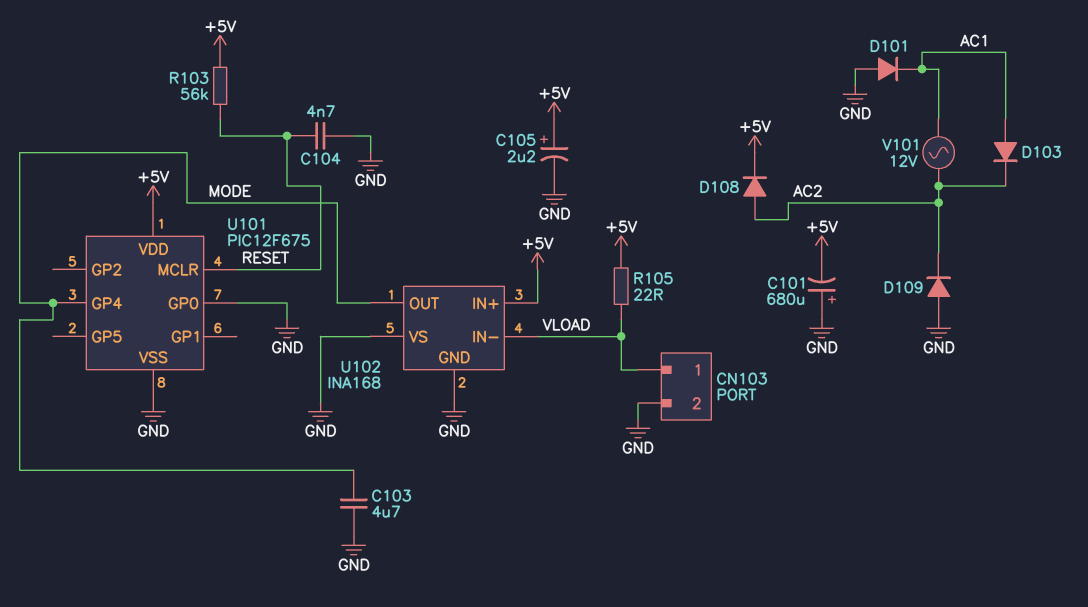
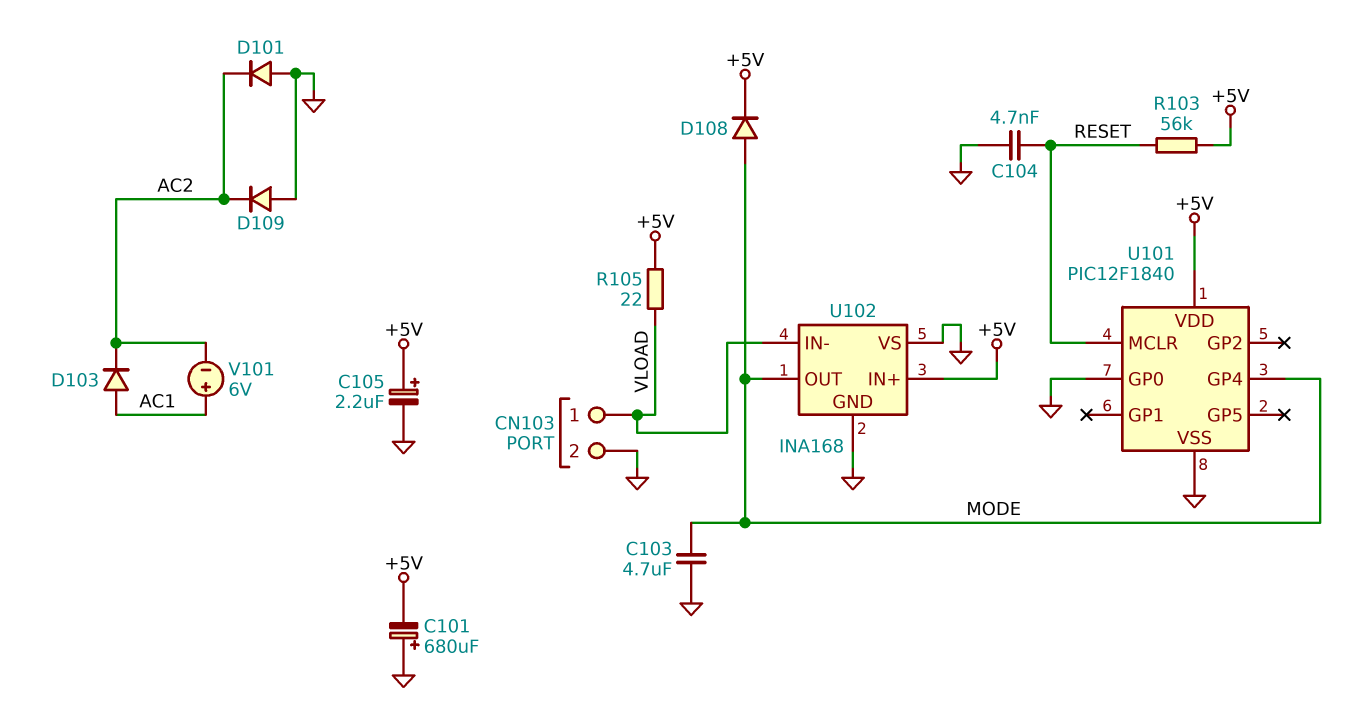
D101: diode (A GND, K AC1) -> diode (A GND, K AC2)
D108: diode (A AC2, K +5V) -> diode (A MODE, K +5V)
U101: PIC12F675 -> PIC12F1840
V101: AC 12V (AC1, AC2) -> 6V (plus AC1, minus AC2)

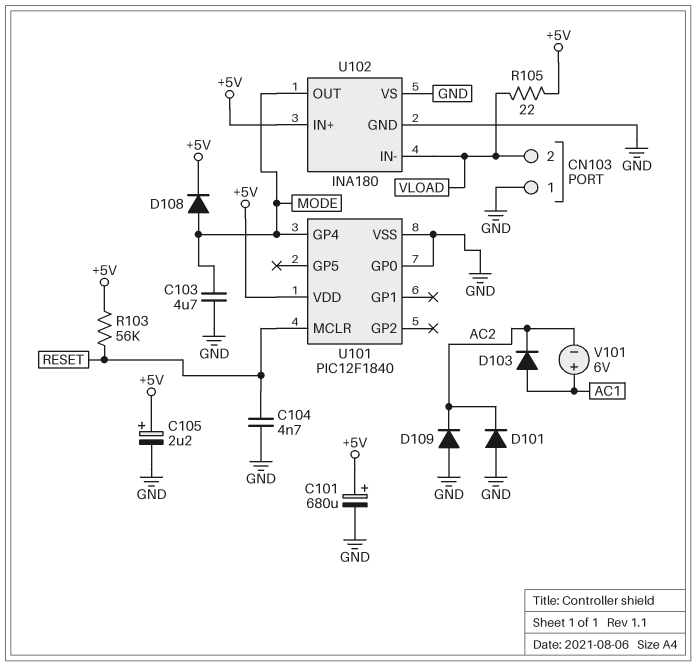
C101: 680uF (plus GND, minus +5V) -> 680uF (plus +5V, minus GND)
CN103 pin 1: VLOAD -> GND
CN103 pin 2: GND -> VLOAD
U102: INA168 -> INA180

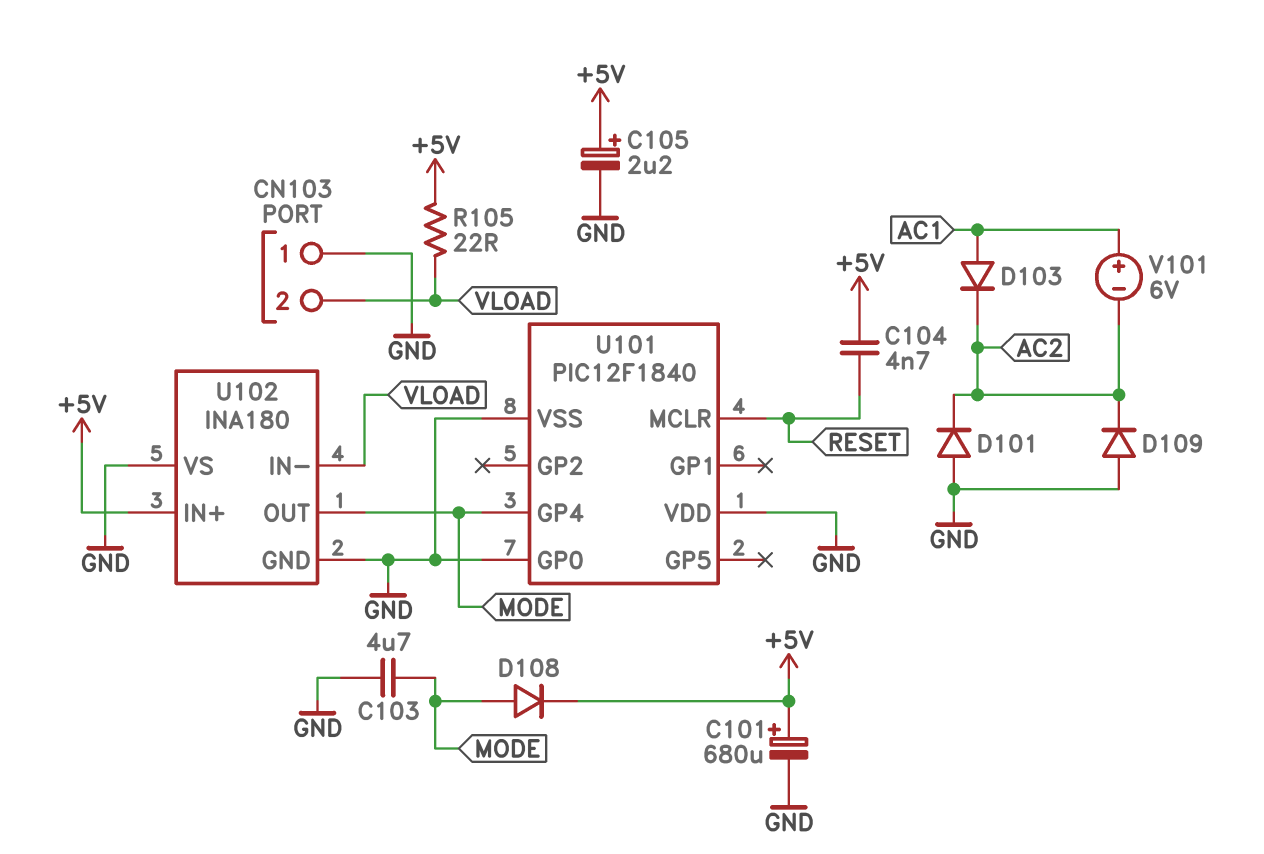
C104: 4.7nF (GND, RESET) -> 4.7nF (+5V, RESET)
R103: 56k (+5V, RESET) -> none
U101 pin VDD: +5V -> GND

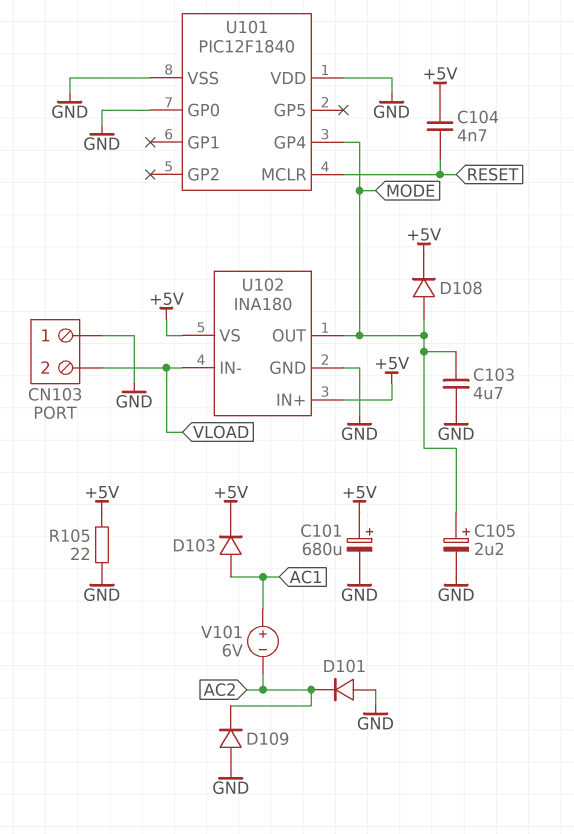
C105: 2.2uF (plus +5V, minus GND) -> 2.2uF (plus MODE, minus GND)
D103: diode (A AC1, K AC2) -> diode (A AC1, K +5V)
R105: 22 (+5V, VLOAD) -> 22 (+5V, GND)
U102 pin VS: GND -> +5V

